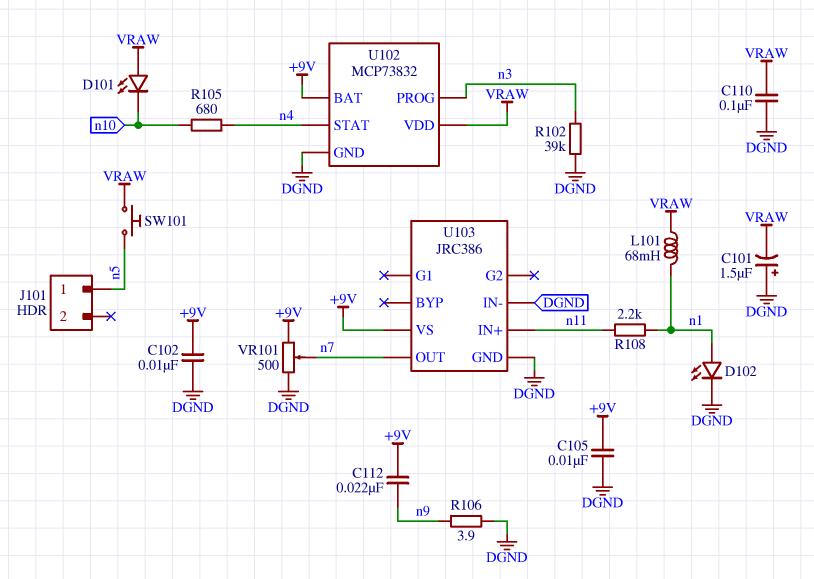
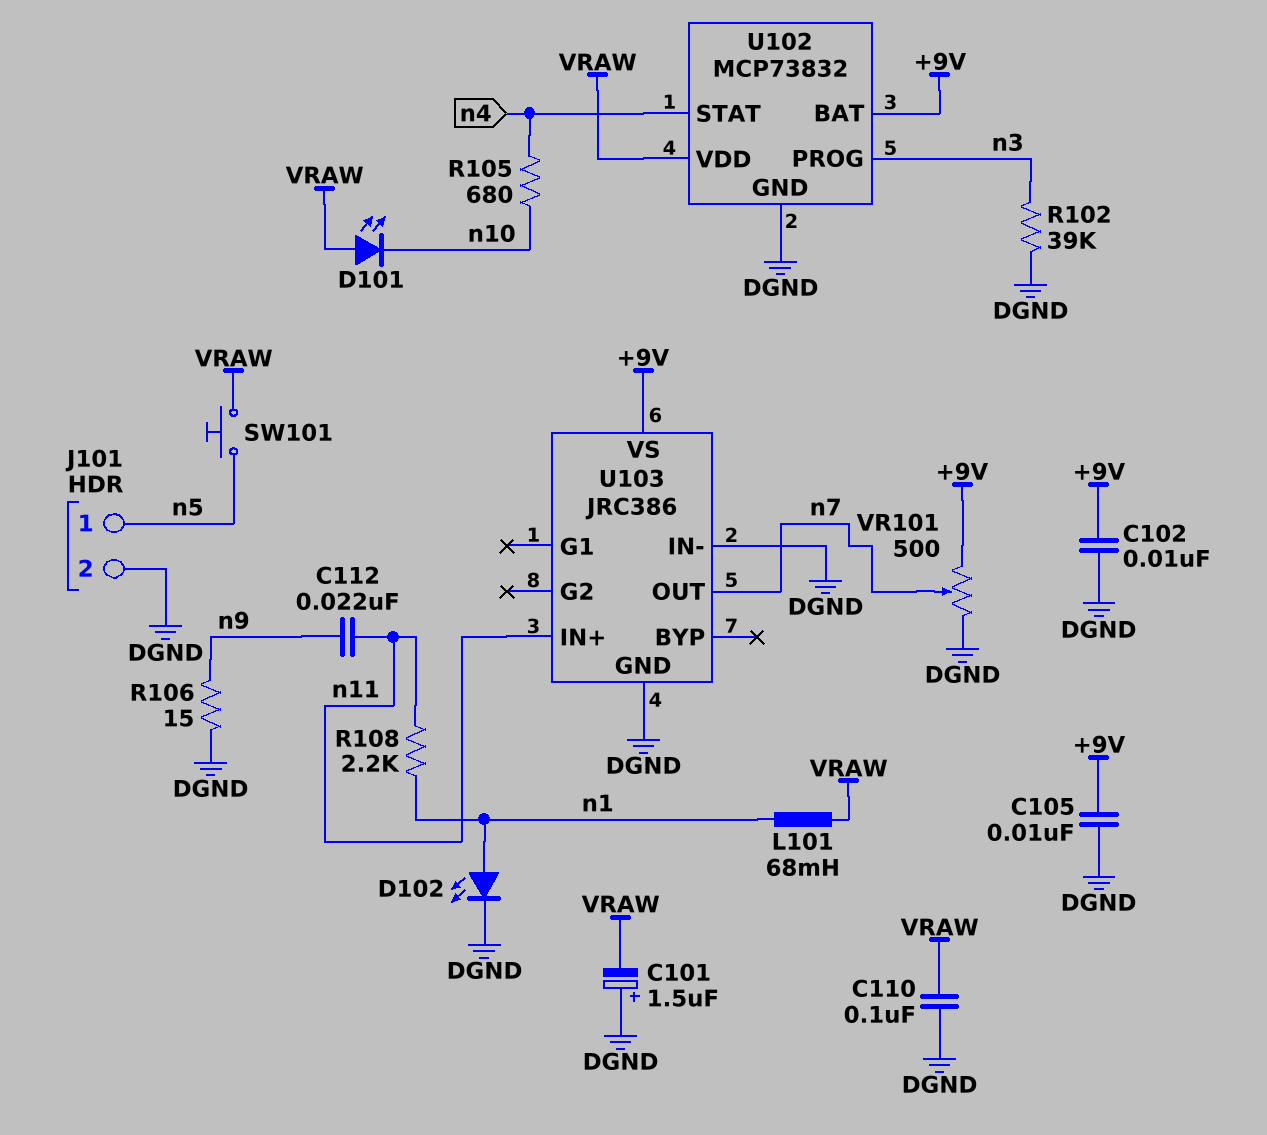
C112: 22nF (+9V, n9) -> 22nF (n9, n11)
J101 pin 2: none -> DGND
R106: 3.9 (DGND, n9) -> 15 (DGND, n9)

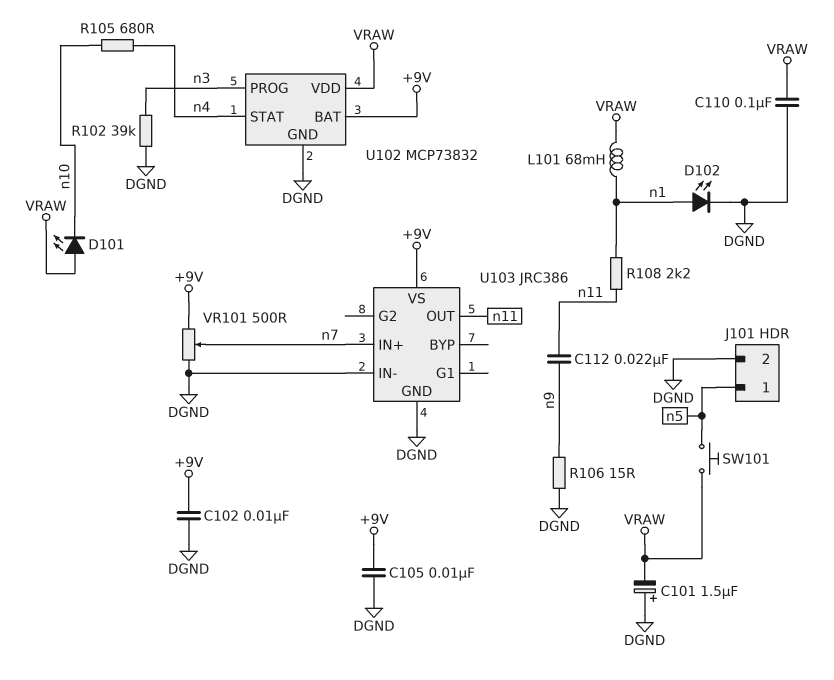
U103 pin IN+: n11 -> n7
U103 pin OUT: n7 -> n11

